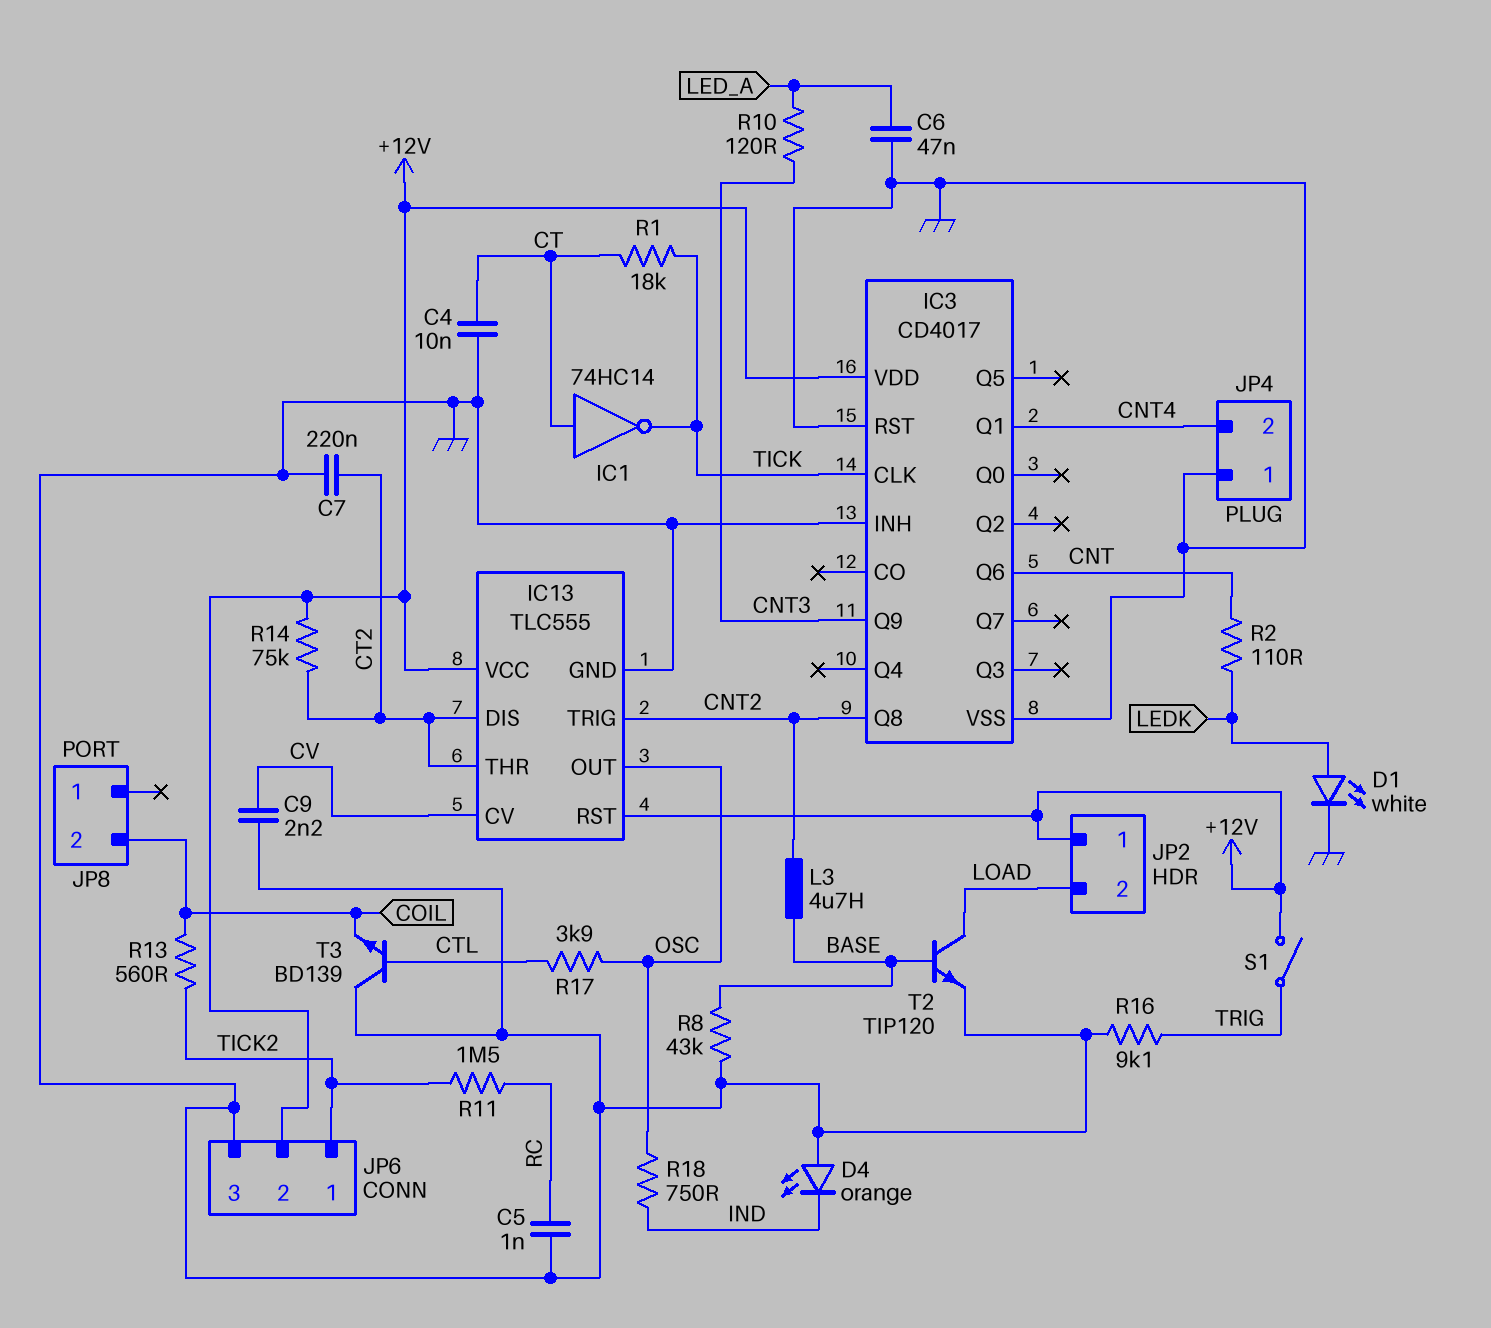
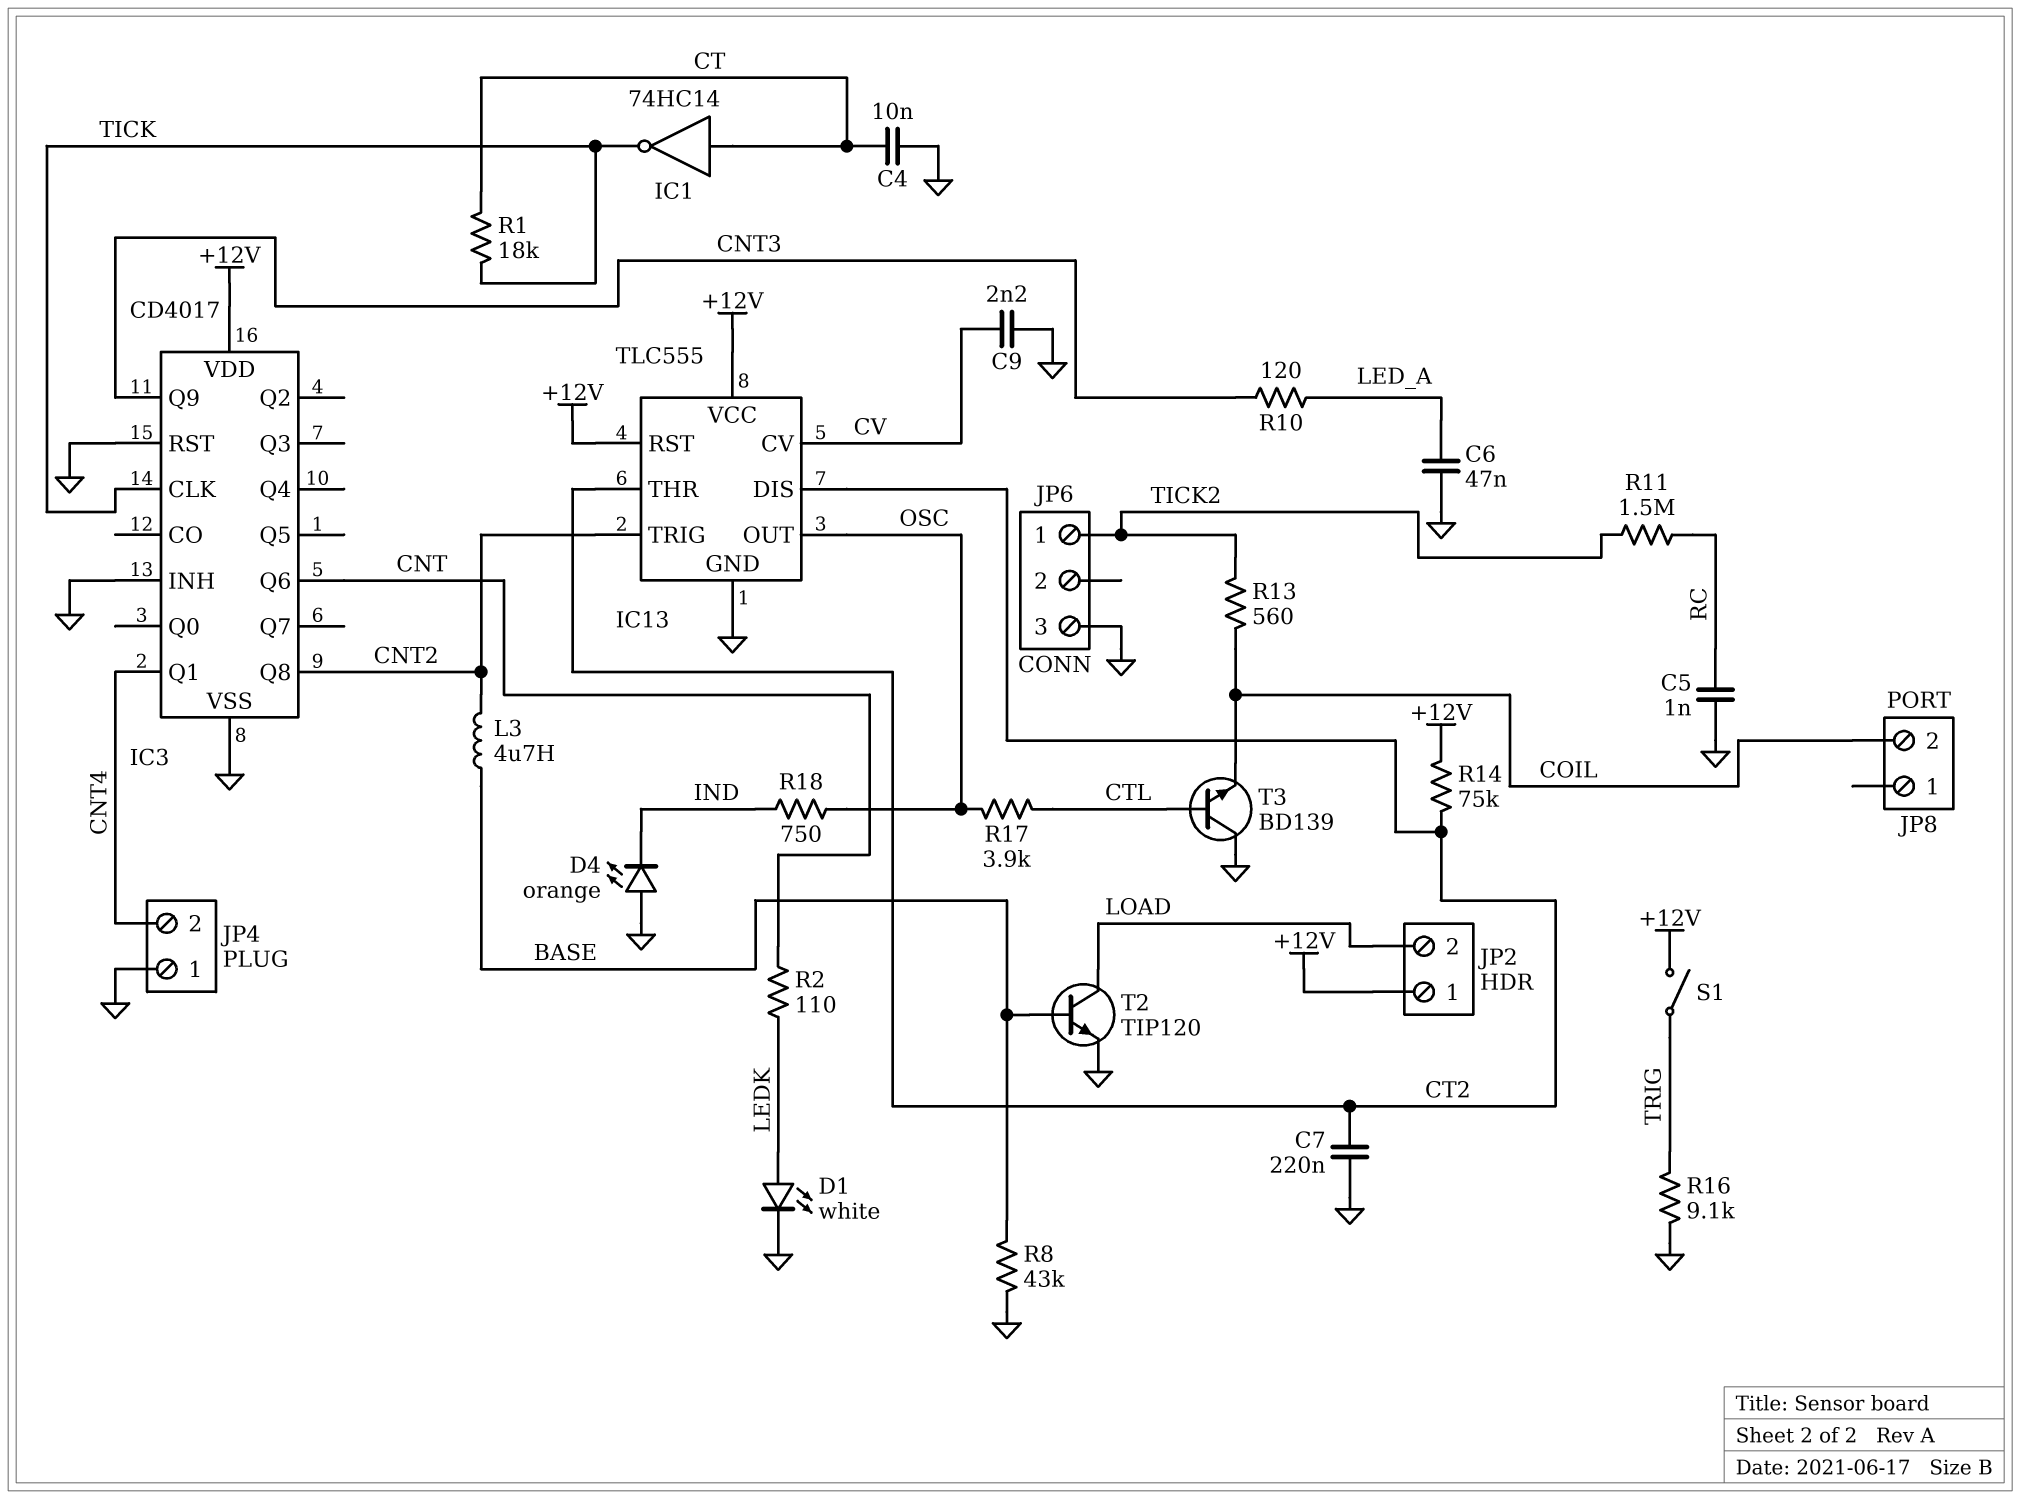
JP6 pin 2: +12V -> none

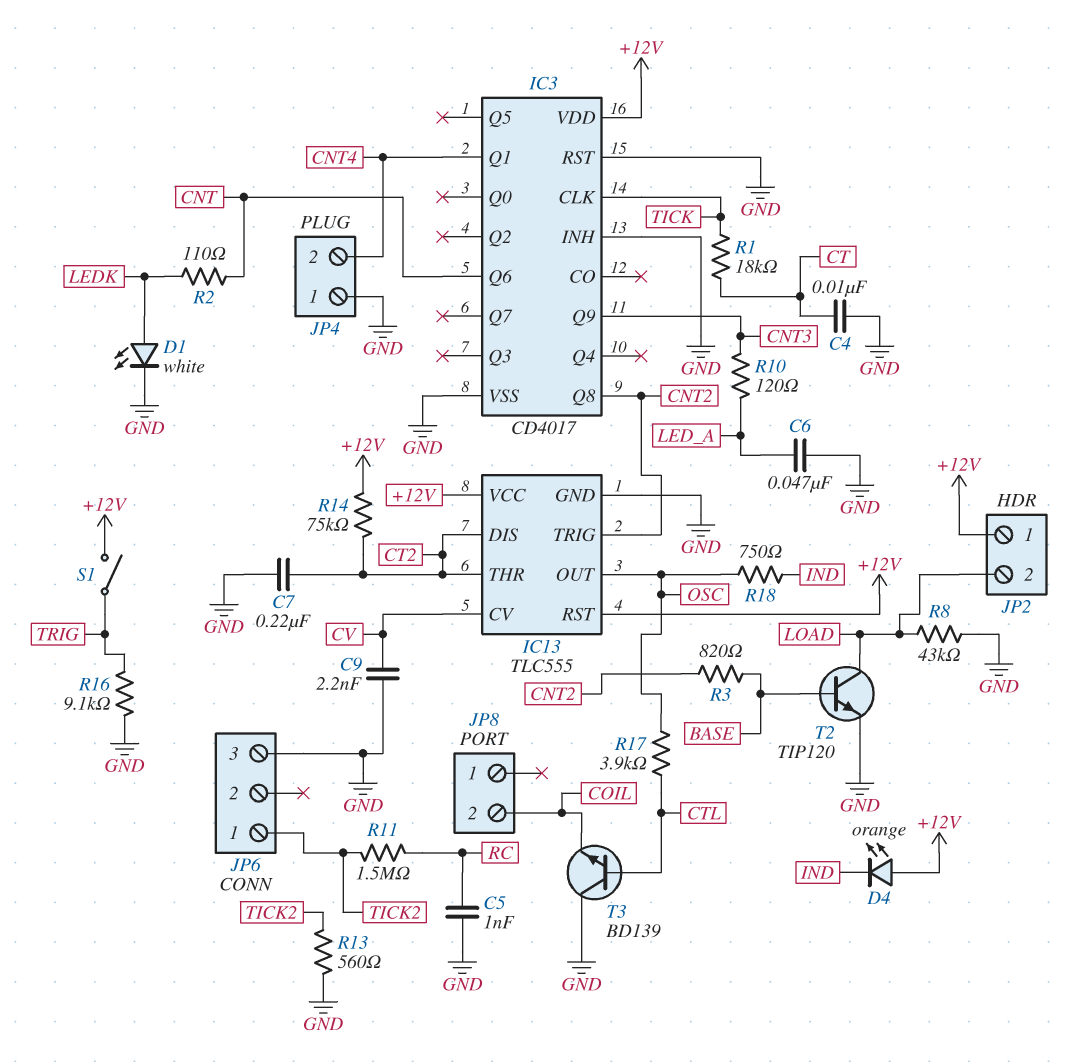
D4: LED orange (A GND, K IND) -> LED orange (A +12V, K IND)
IC1: NOT 74HC14 (in CT, out TICK) -> none
L3: 4.7uH (BASE, CNT2) -> none
R3: none -> 820 (BASE, CNT2)
R8: 43k (BASE, GND) -> 43k (GND, LOAD)
R13: 560 (COIL, TICK2) -> 560 (GND, TICK2)

